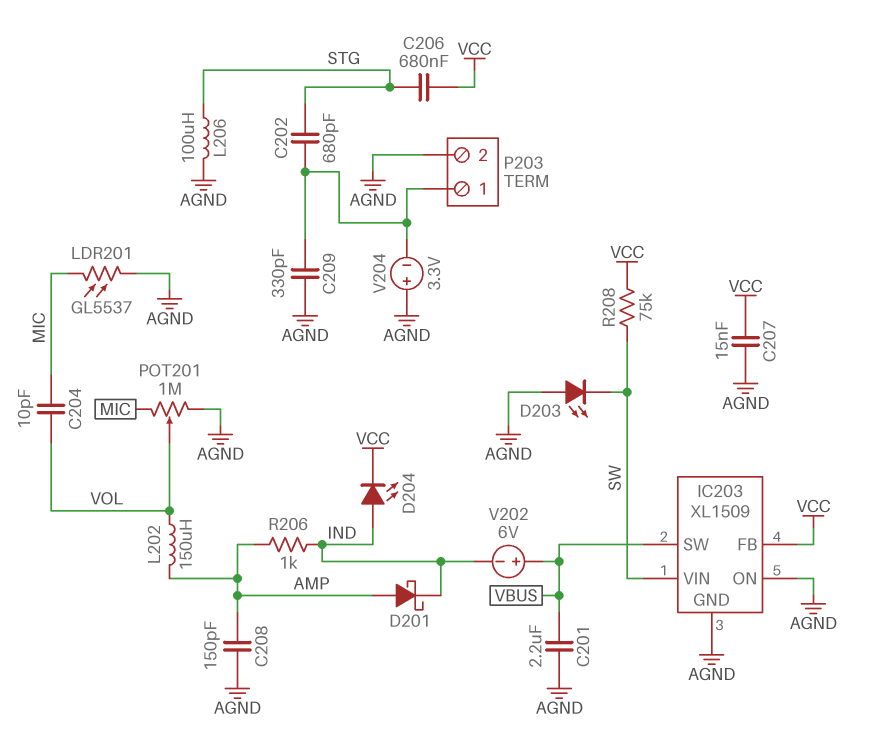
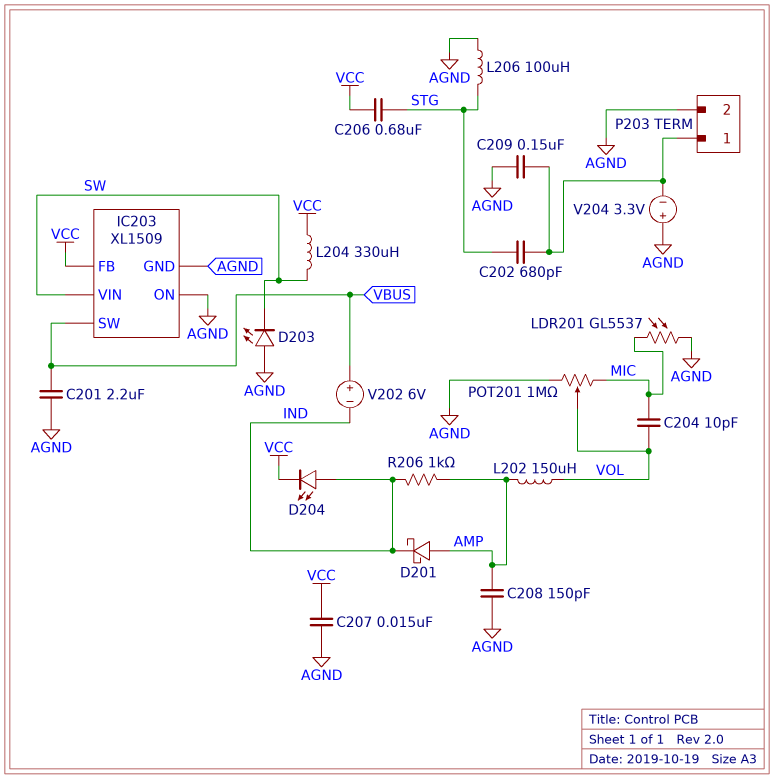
C209: 330pF (AGND, P203/1) -> 150nF (AGND, P203/1)
L204: none -> 330uH (SW, VCC)
R208: 75k (SW, VCC) -> none

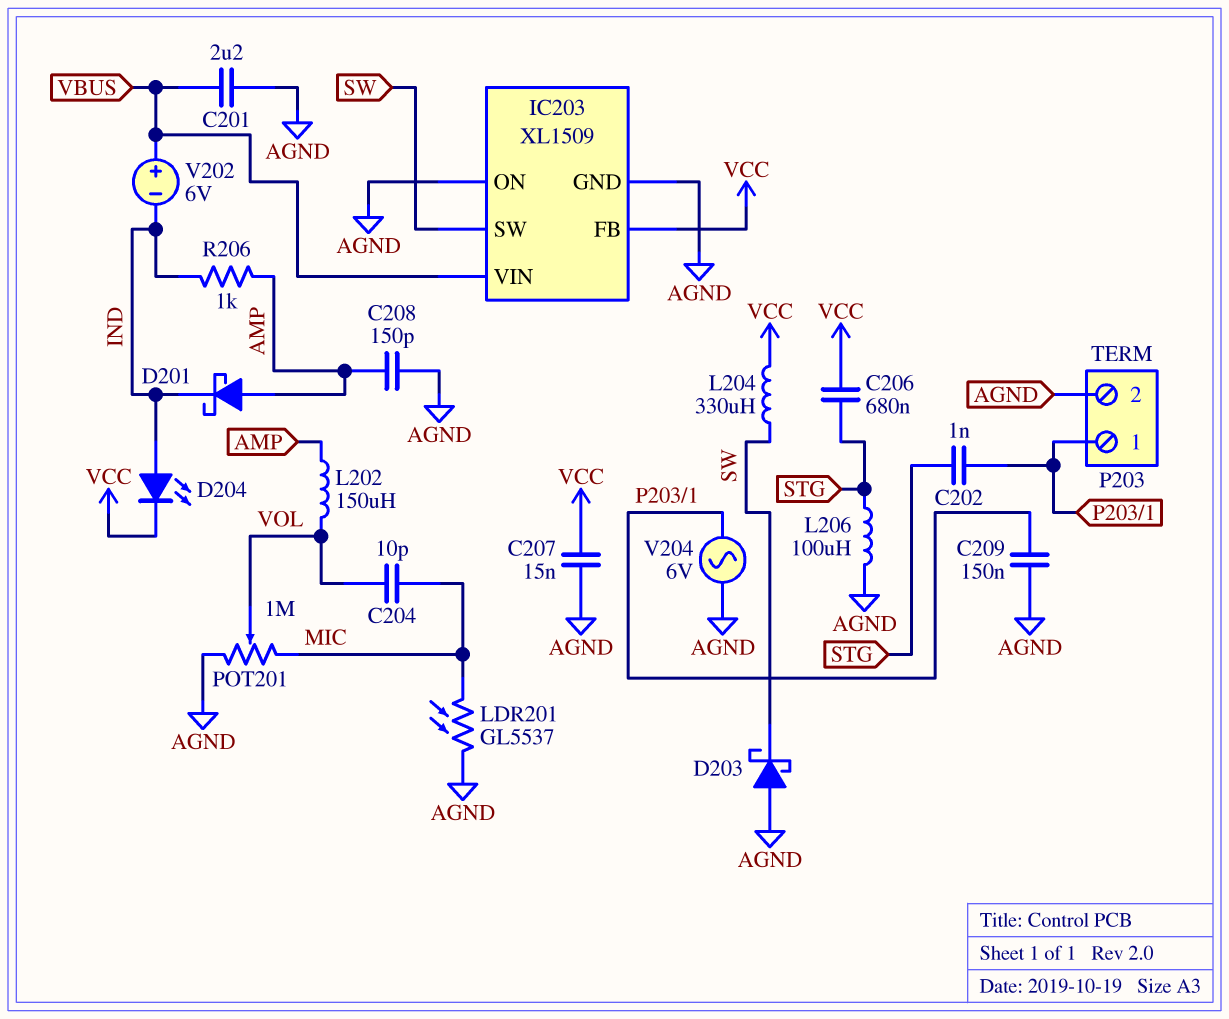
C202: 680pF (P203/1, STG) -> 1nF (P203/1, STG)
D203: LED (A AGND, K SW) -> schottky (A AGND, K SW)
IC203 pin SW: VBUS -> SW
IC203 pin VIN: SW -> VBUS
V204: 3.3V (plus AGND, minus P203/1) -> AC 6V (AGND, P203/1)

